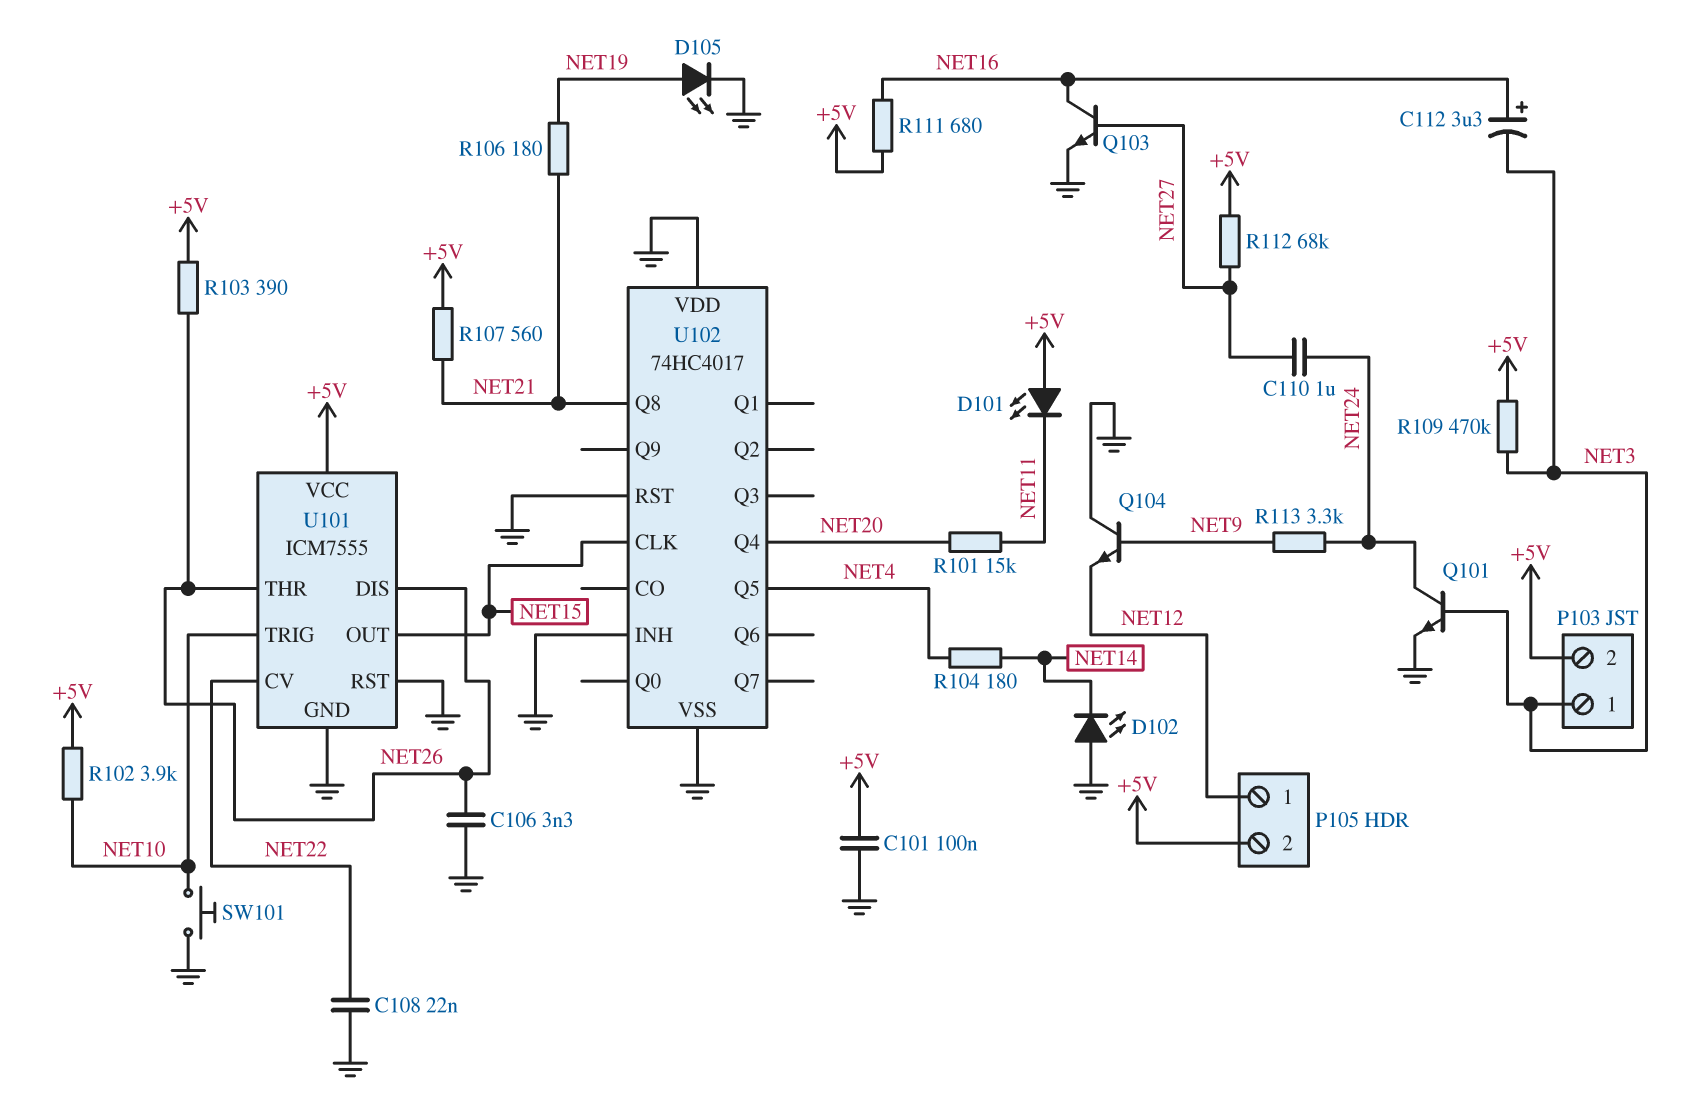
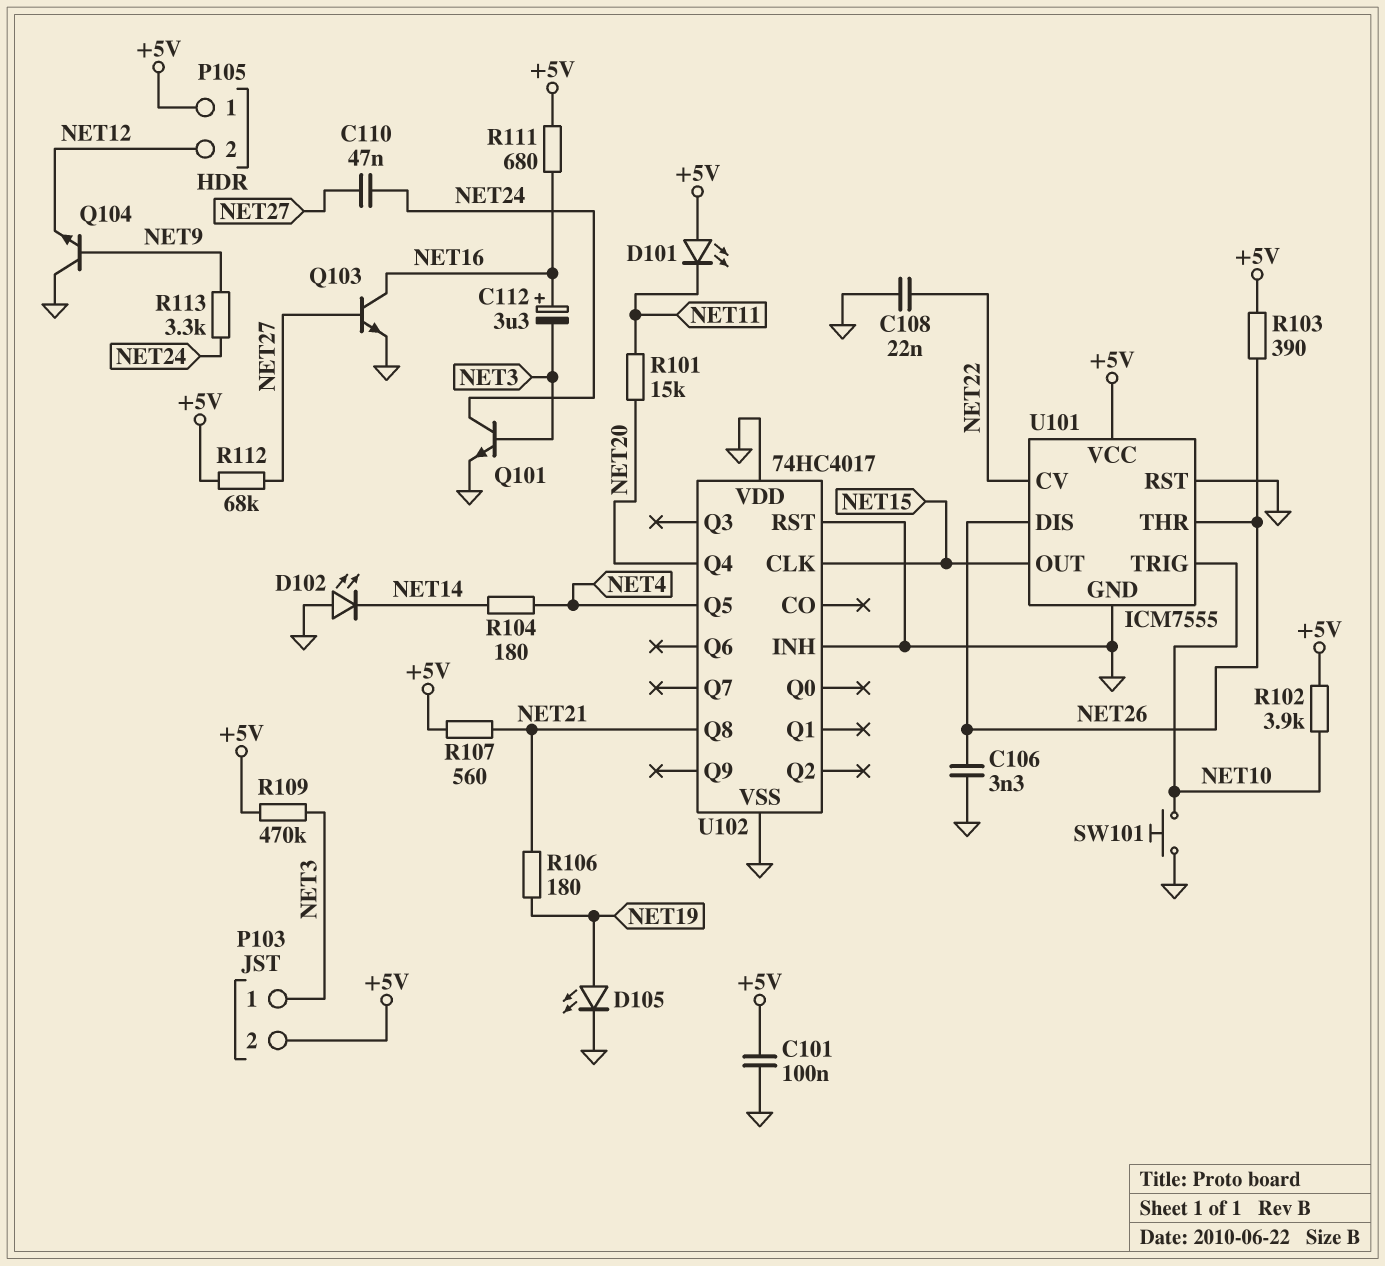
C110: 1uF (NET24, NET27) -> 47nF (NET24, NET27)
P105 pin 1: NET12 -> +5V
P105 pin 2: +5V -> NET12

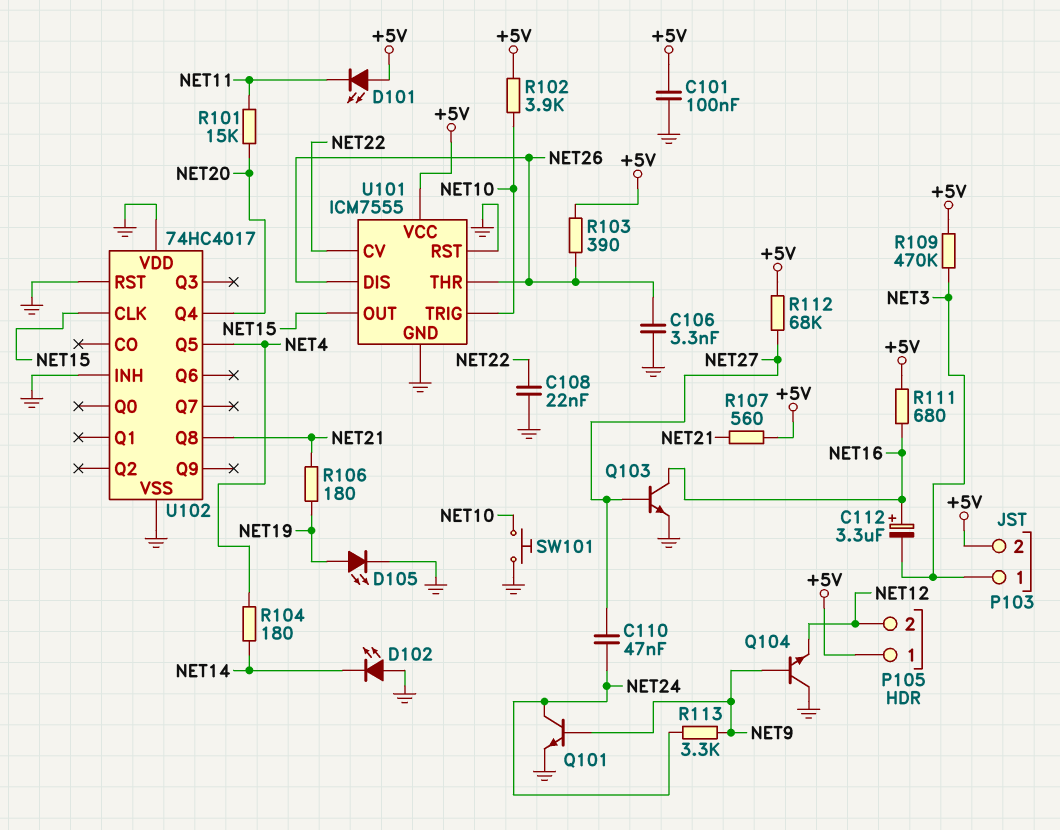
Q101: NPN (B NET3, C NET24, E GND) -> NPN (B NET9, C NET24, E GND)

